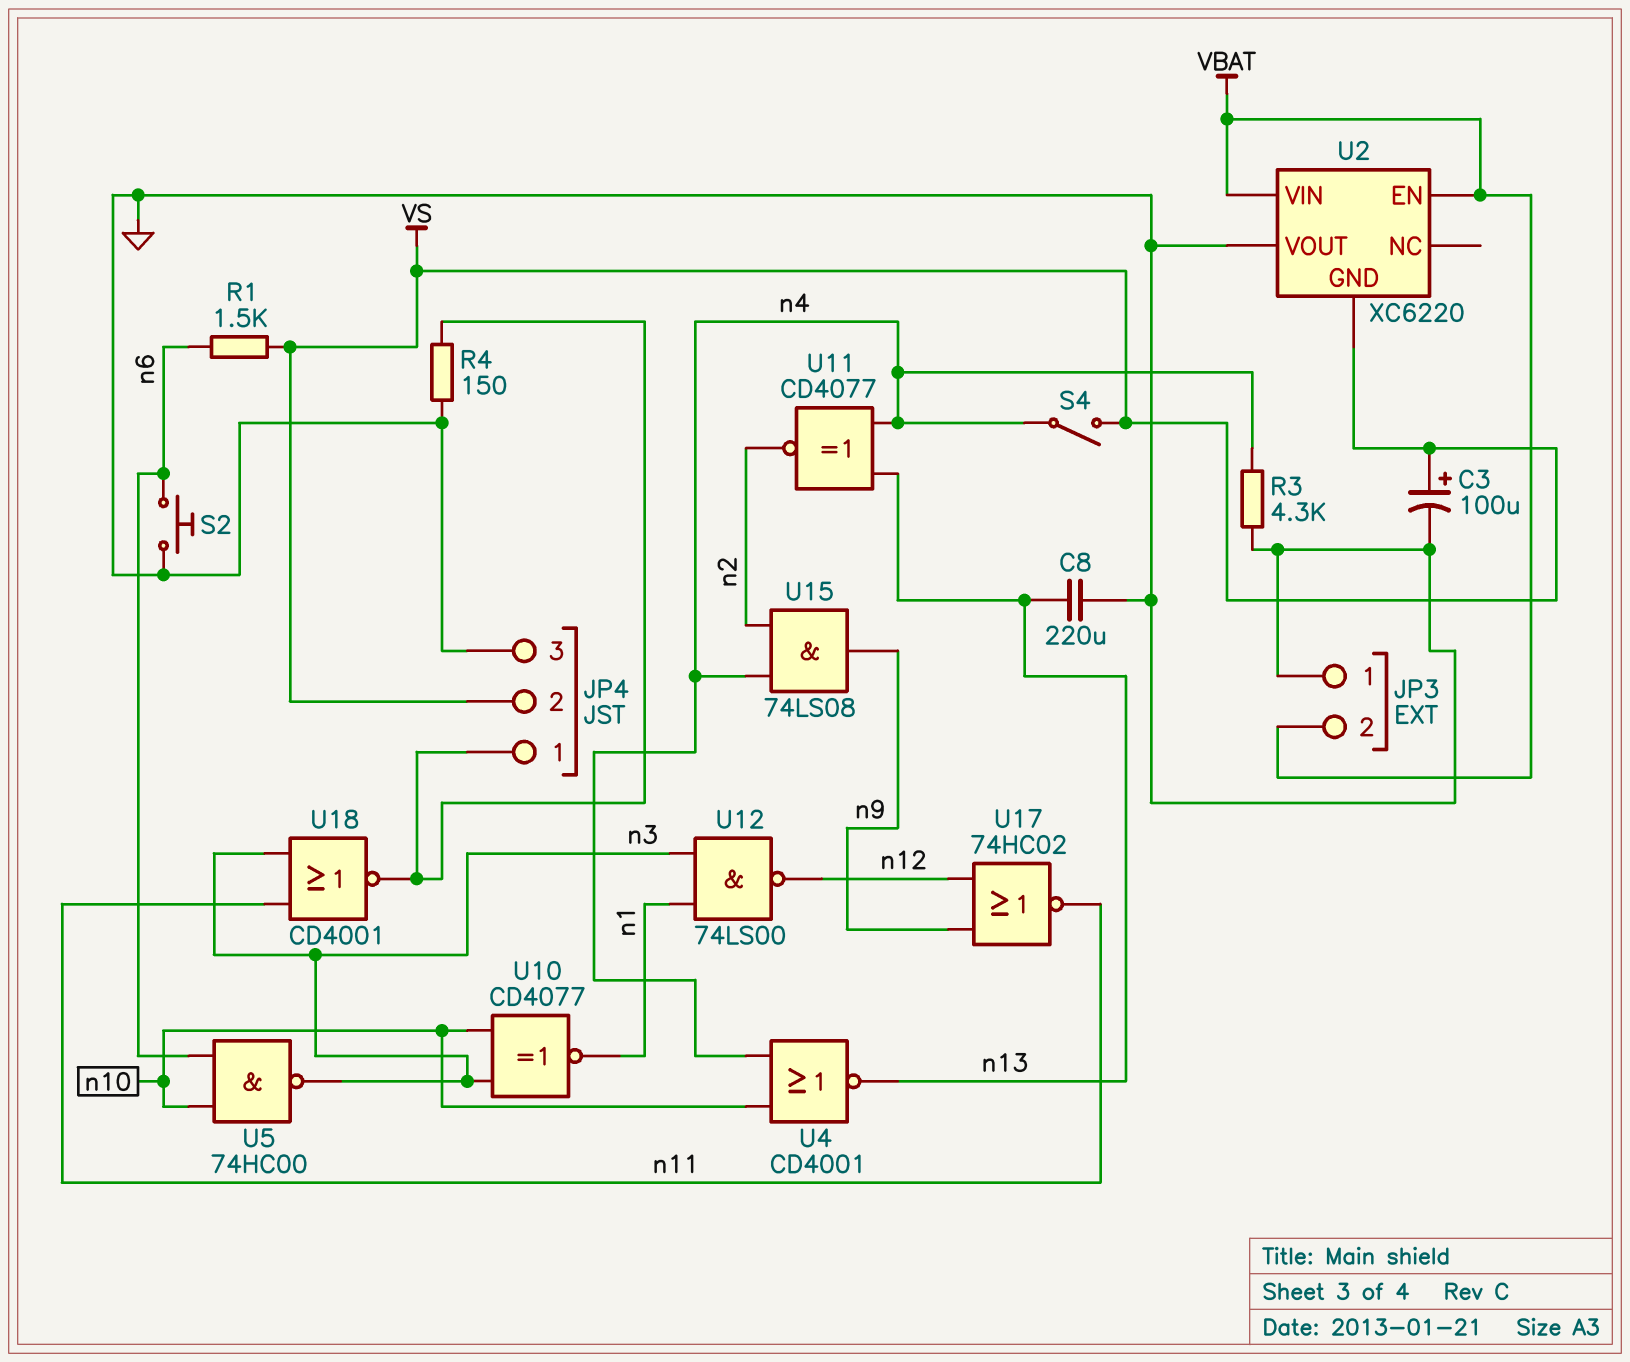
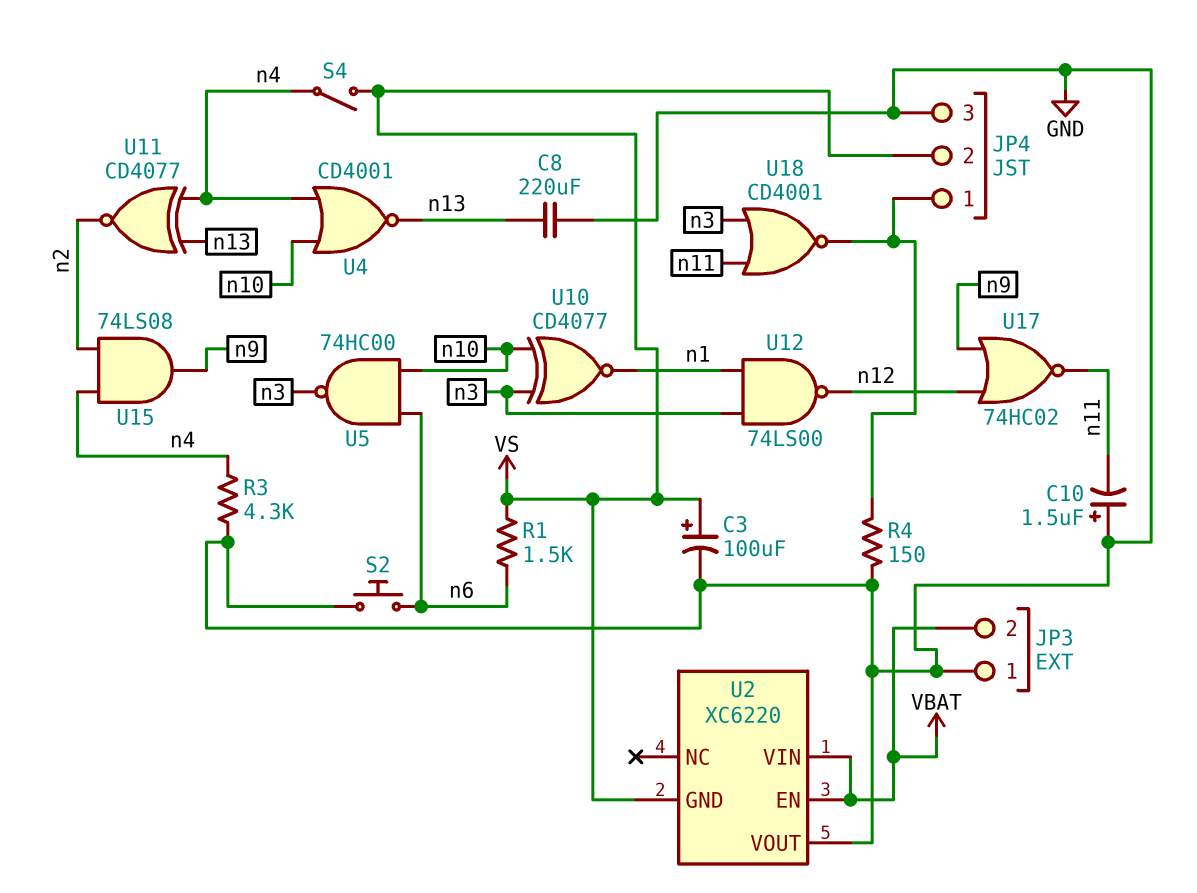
C10: none -> 1.5uF (plus GND, minus n11)

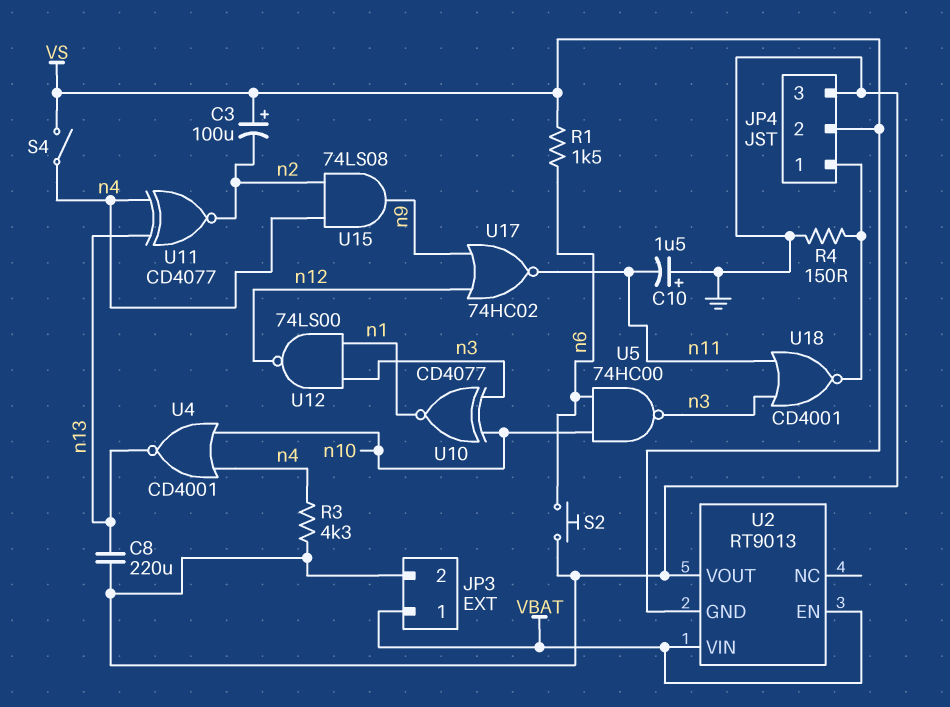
C3: 100uF (plus VS, minus GND) -> 100uF (plus VS, minus n2)
JP3 pin 1: GND -> VBAT
JP3 pin 2: VBAT -> GND
U2: XC6220 -> RT9013

